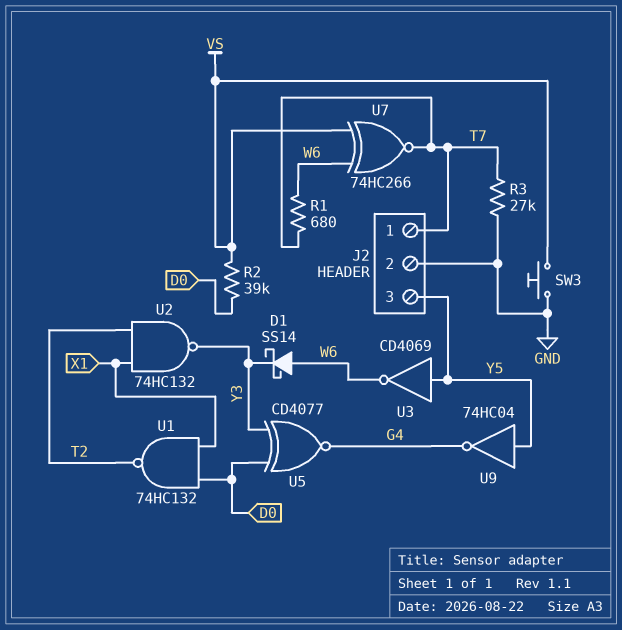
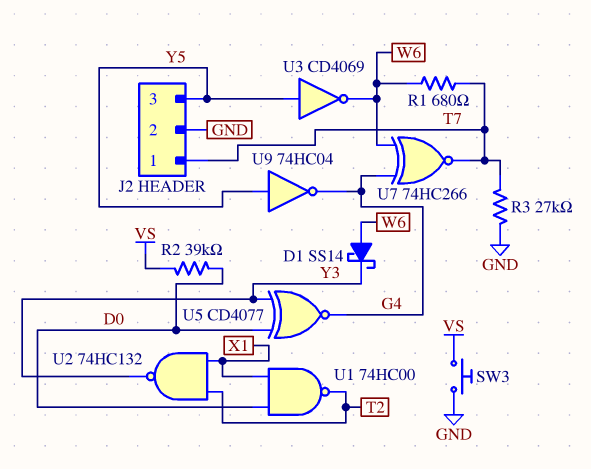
U1: NAND 74HC132 (in D0, in X1, out T2) -> NAND 74HC00 (in D0, in X1, out T2)
U7: XNOR 74HC266 (in VS, in W6, out T7) -> XNOR 74HC266 (in G4, in W6, out T7)

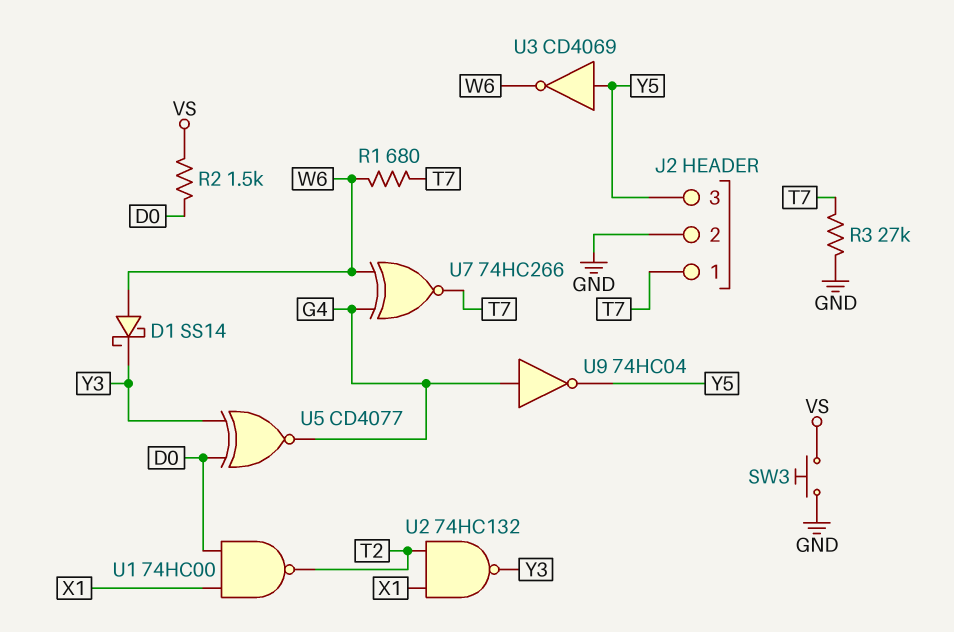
R2: 39k (D0, VS) -> 1.5k (D0, VS)
U9: NOT 74HC04 (in Y5, out G4) -> NOT 74HC04 (in G4, out Y5)

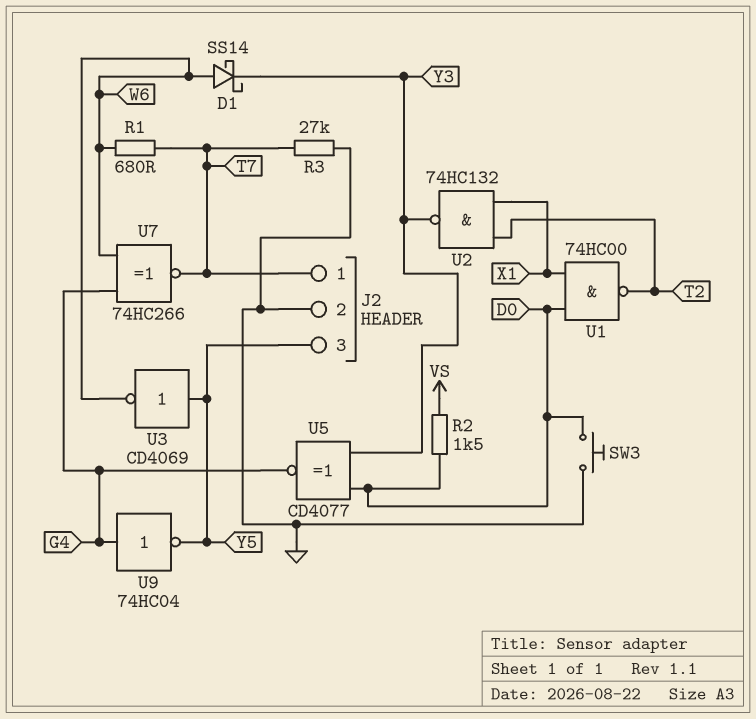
SW3: button (GND, VS) -> button (D0, GND)

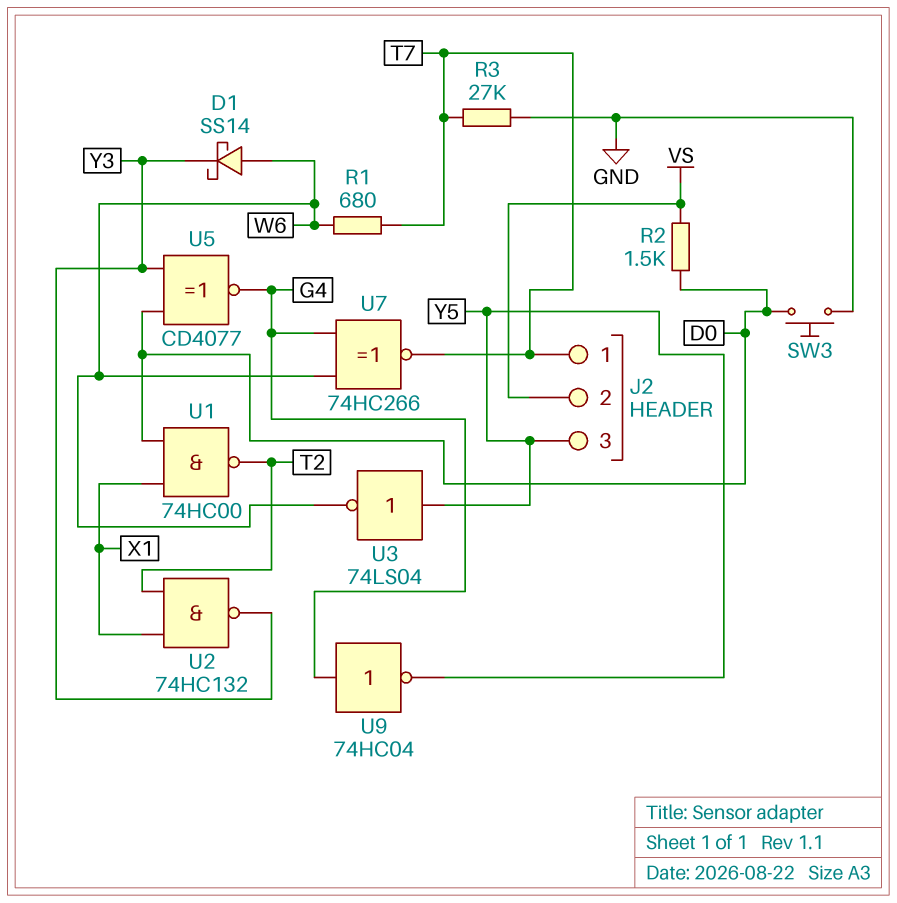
J2 pin 2: GND -> VS
U3: NOT CD4069 (in Y5, out W6) -> NOT 74LS04 (in Y5, out W6)

